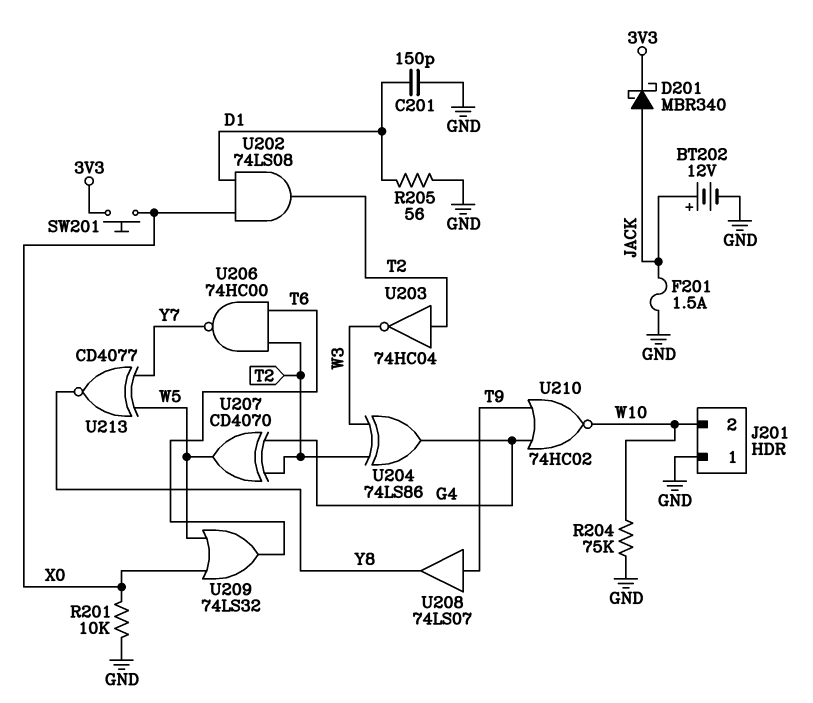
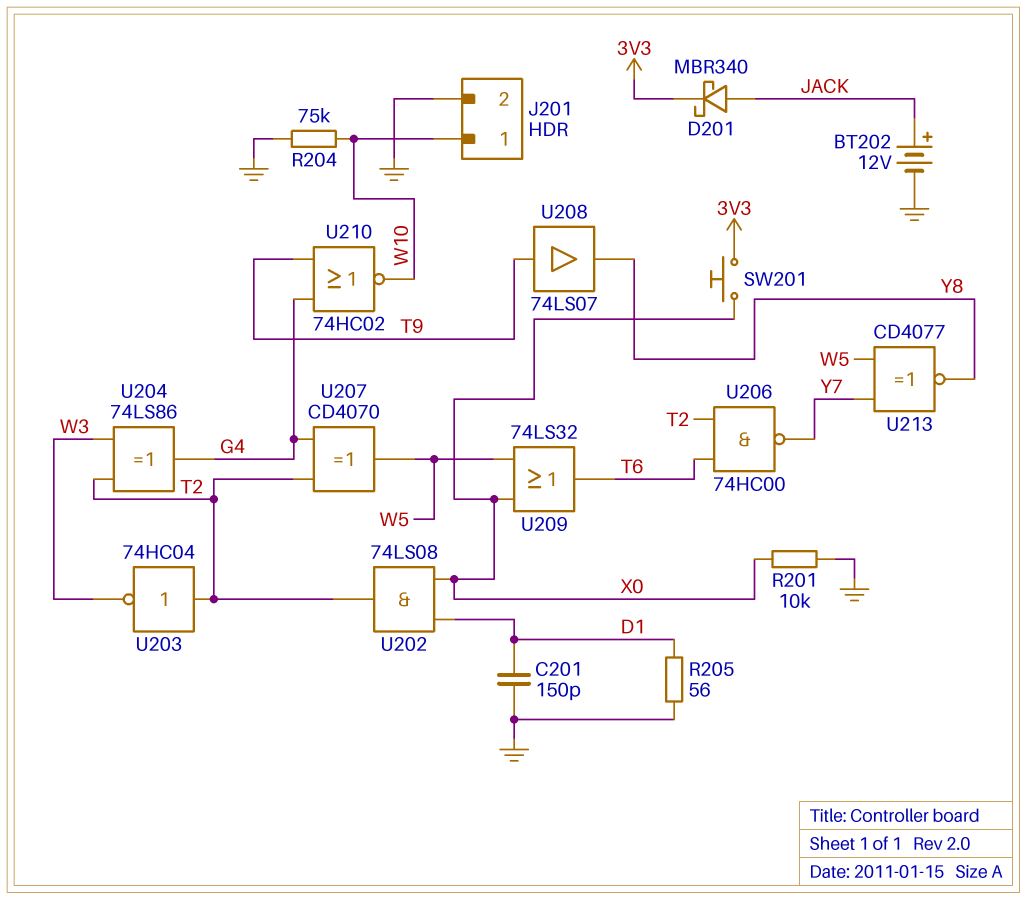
F201: 1.5A (GND, JACK) -> none
J201 pin 1: GND -> W10
J201 pin 2: W10 -> GND

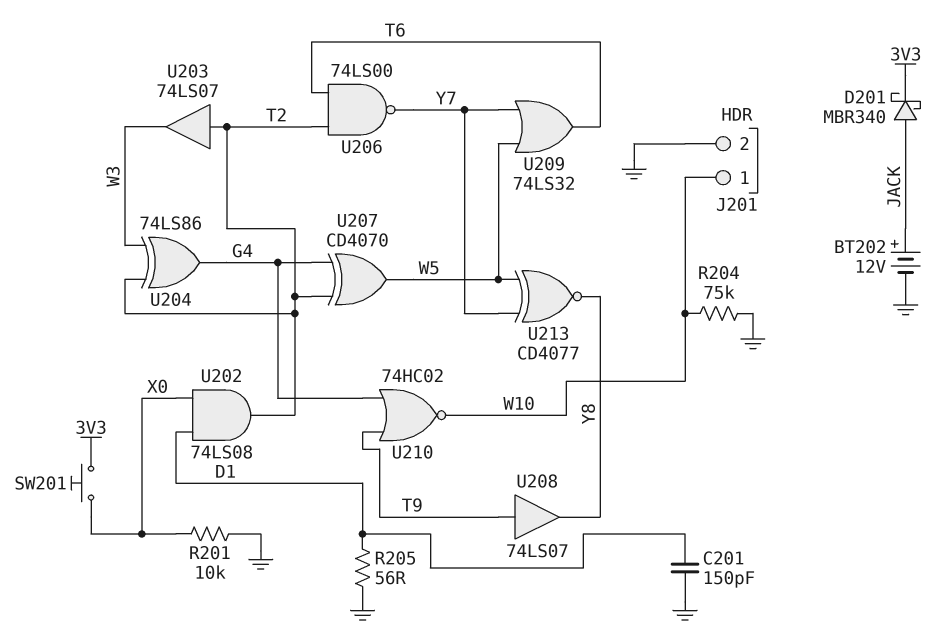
U203: NOT 74HC04 (in T2, out W3) -> buffer 74LS07 (in T2, out W3)
U206: NAND 74HC00 (in T2, in T6, out Y7) -> NAND 74LS00 (in T2, in T6, out Y7)
U209: OR 74LS32 (in W5, in X0, out T6) -> OR 74LS32 (in W5, in Y7, out T6)

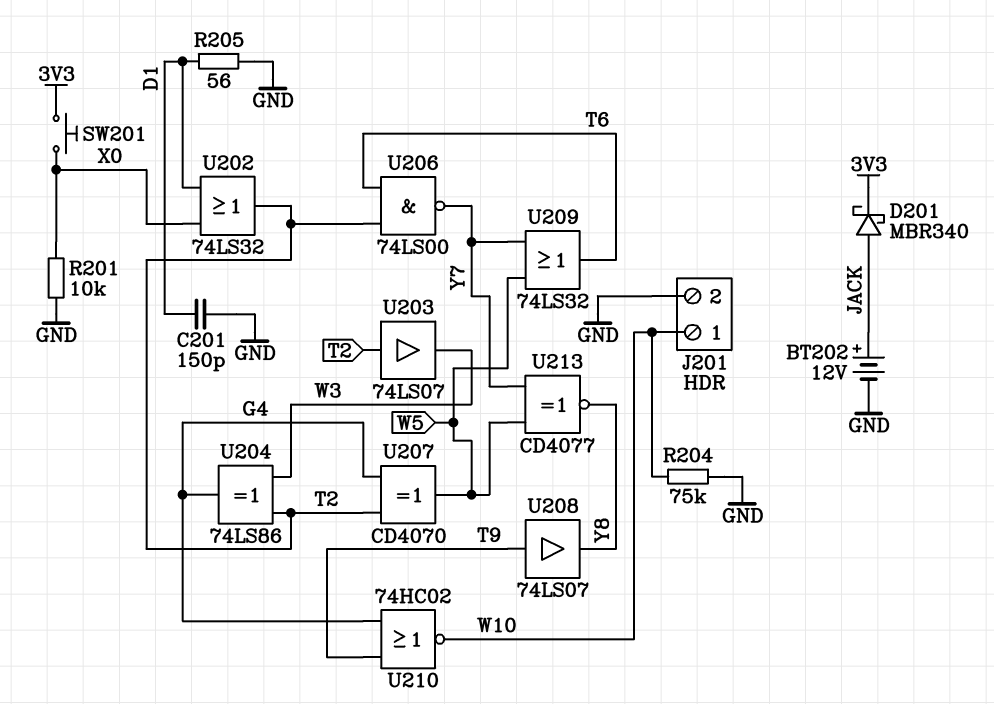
U202: AND 74LS08 (in D1, in X0, out T2) -> OR 74LS32 (in D1, in X0, out T2)

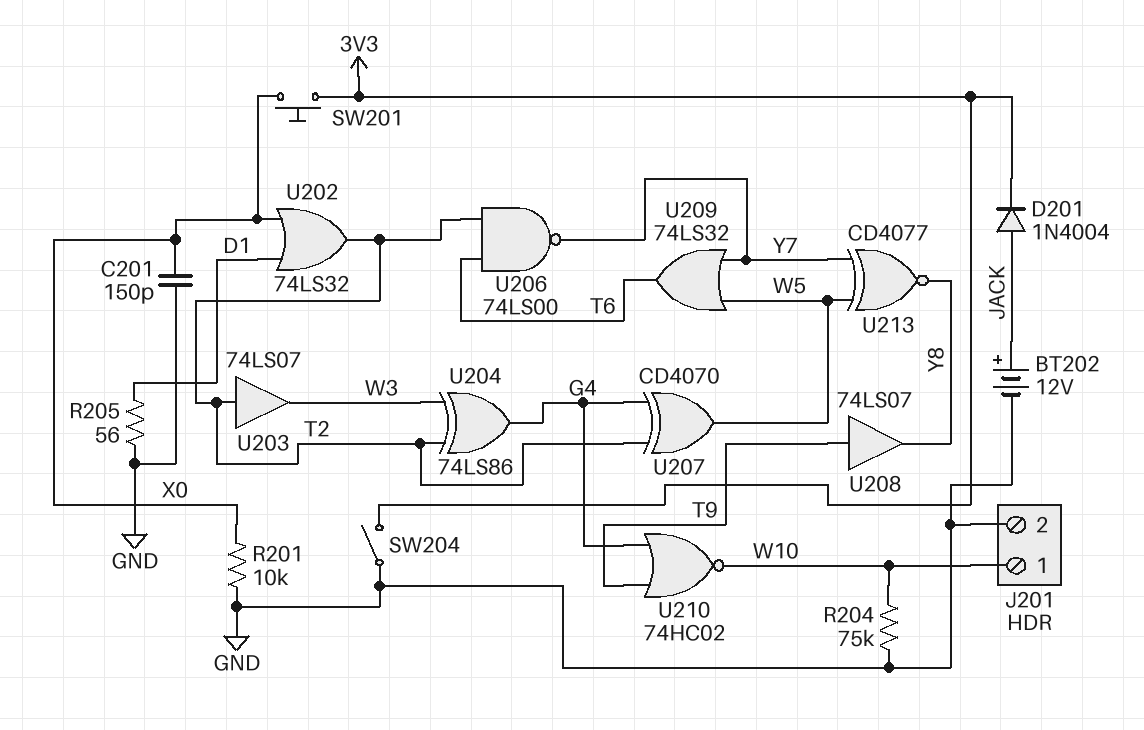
C201: 150pF (D1, GND) -> 150pF (GND, X0)
D201: schottky MBR340 (A JACK, K 3V3) -> diode 1N4004 (A JACK, K 3V3)
SW204: none -> switch (3V3, GND)

